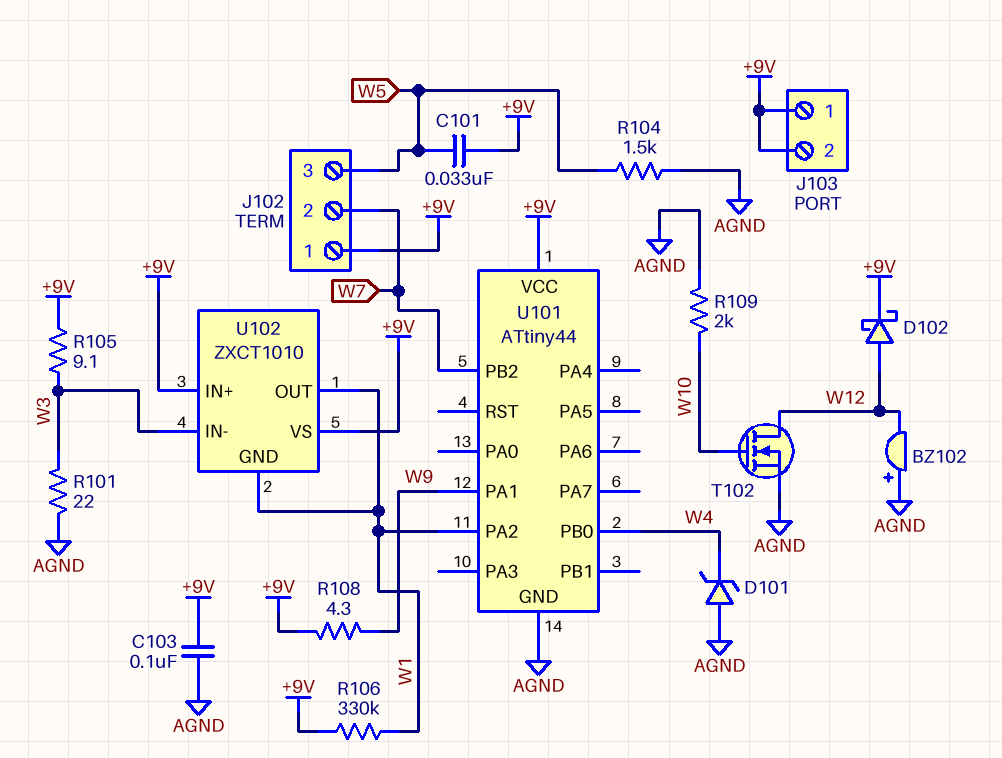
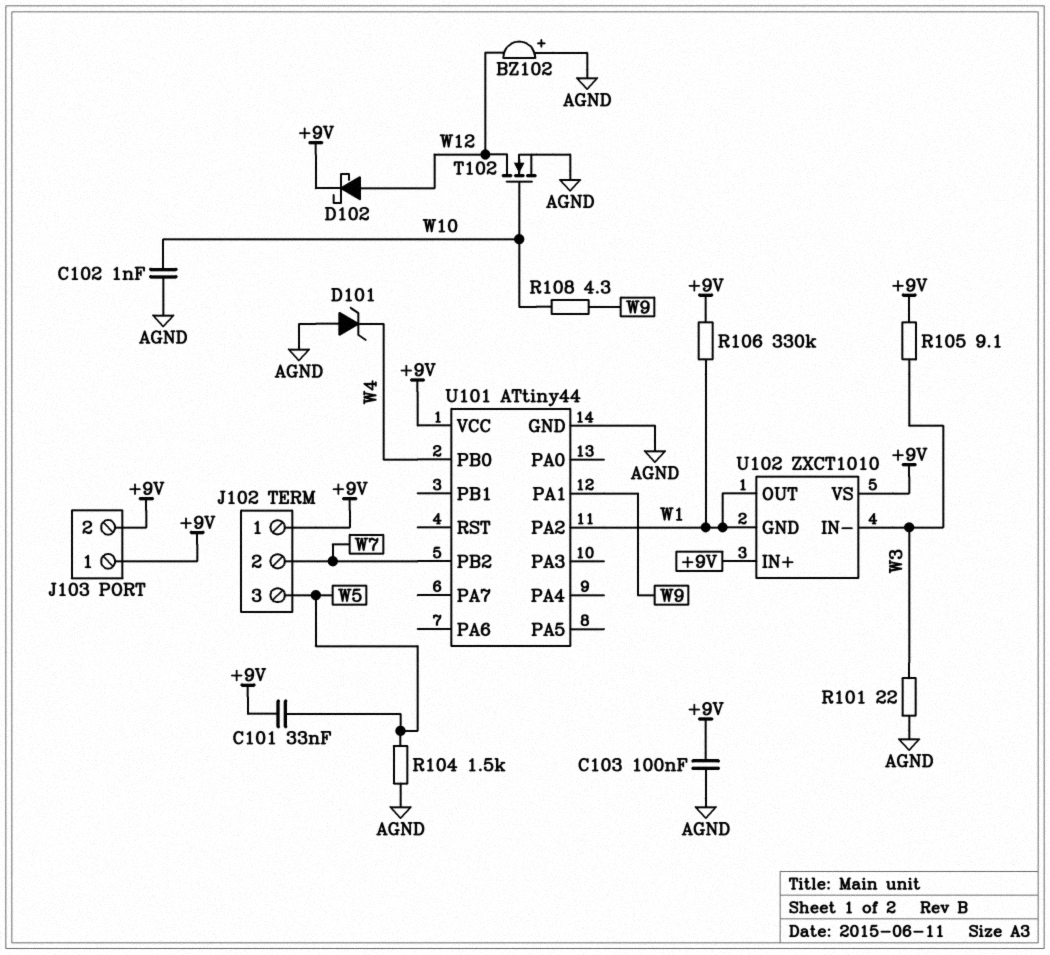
C102: none -> 1nF (AGND, W10)
R108: 4.3 (+9V, W9) -> 4.3 (W9, W10)
R109: 2k (AGND, W10) -> none

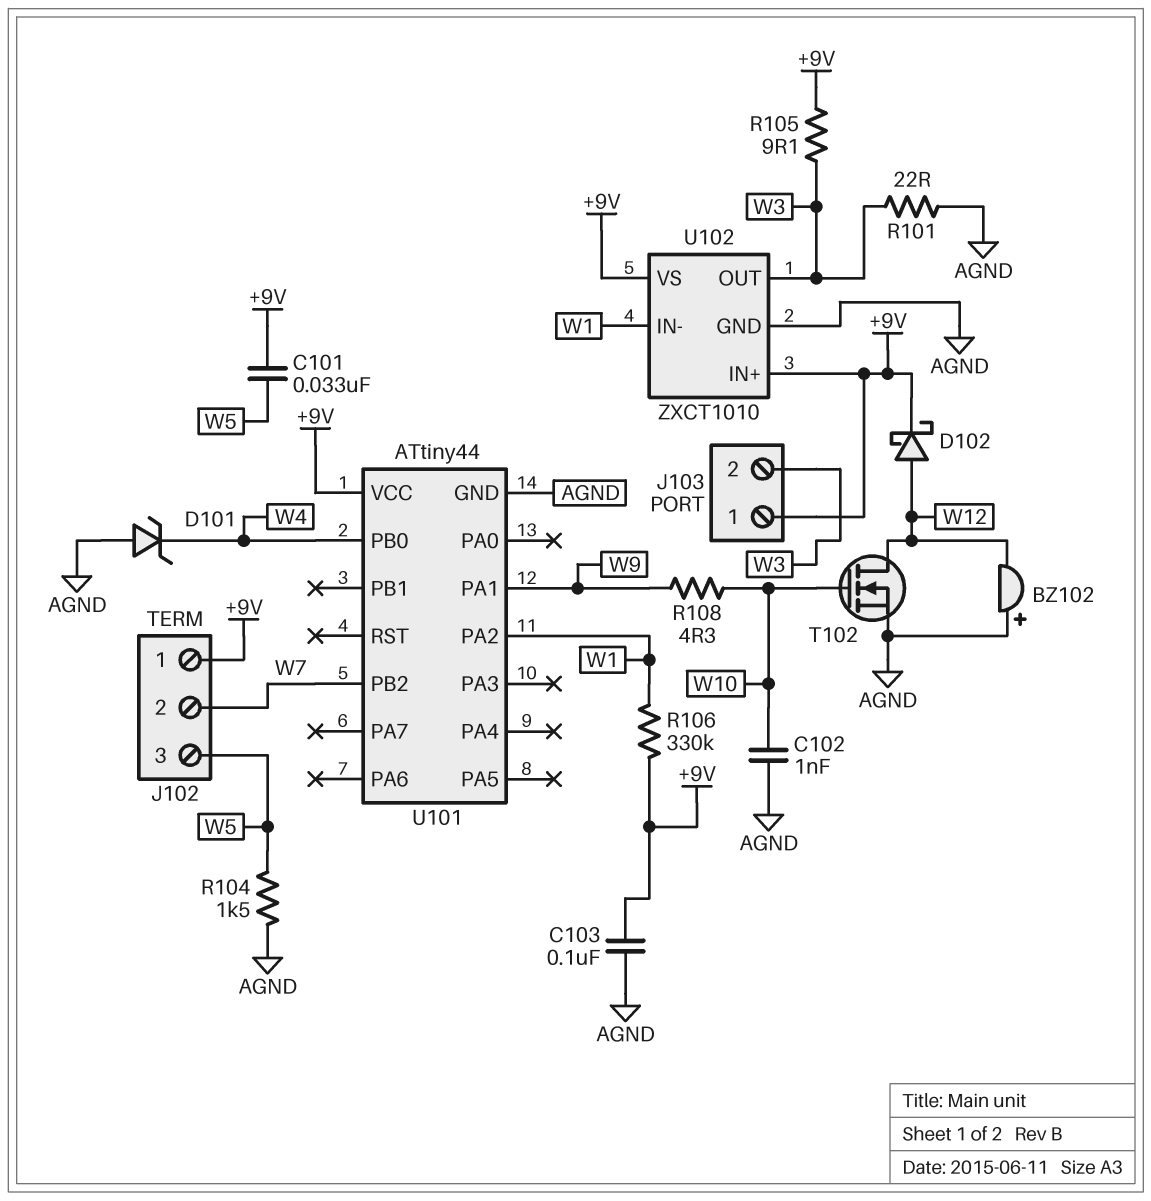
J103 pin 2: +9V -> W3
U102 pin GND: W1 -> AGND
U102 pin IN-: W3 -> W1
U102 pin OUT: W1 -> W3

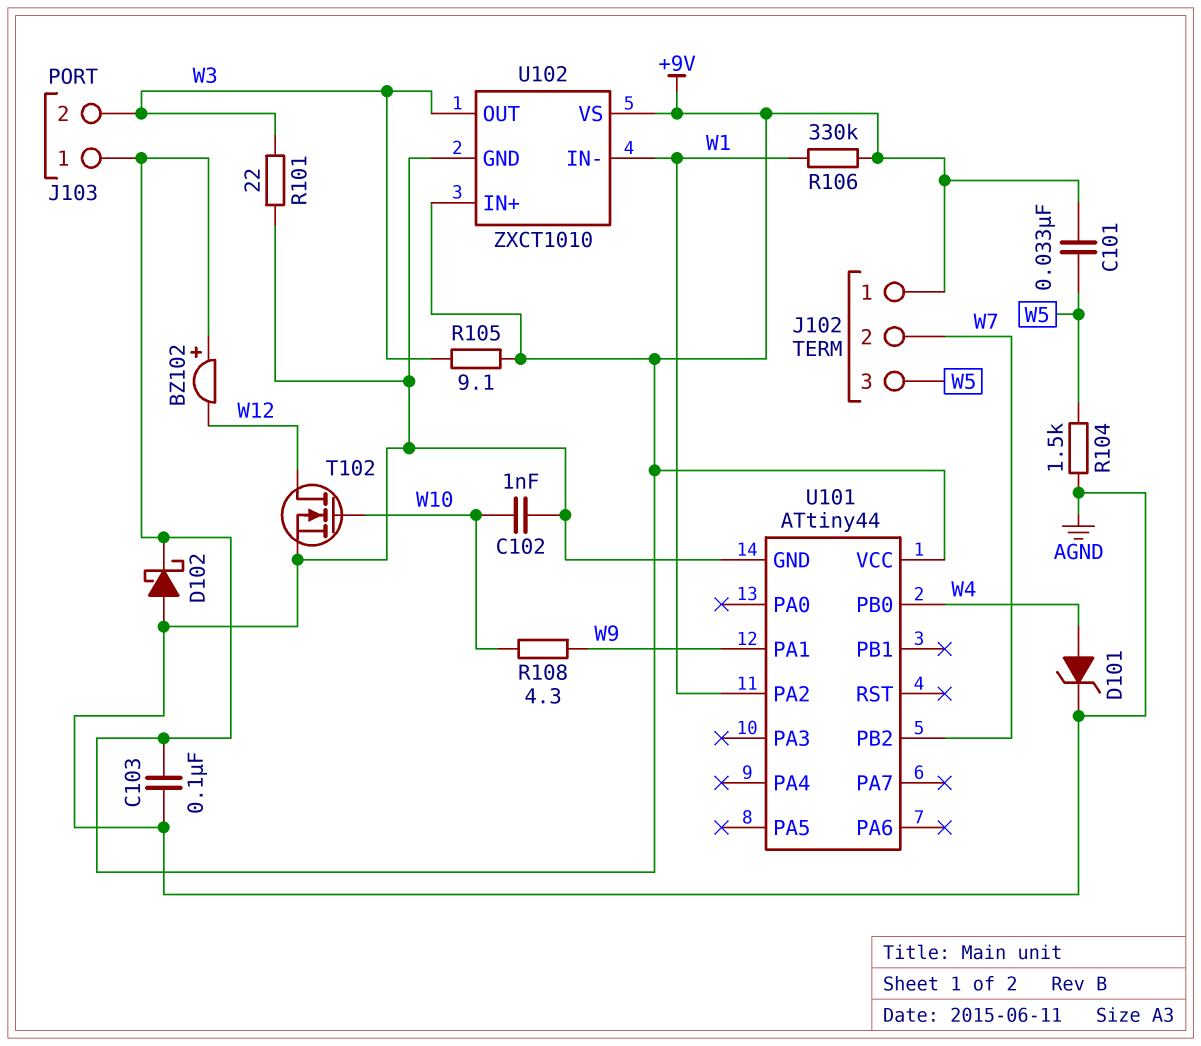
BZ102: buzzer (plus AGND, minus W12) -> buzzer (plus +9V, minus W12)
D101: zener (A AGND, K W4) -> zener (A W4, K AGND)
D102: schottky (A W12, K +9V) -> schottky (A AGND, K +9V)

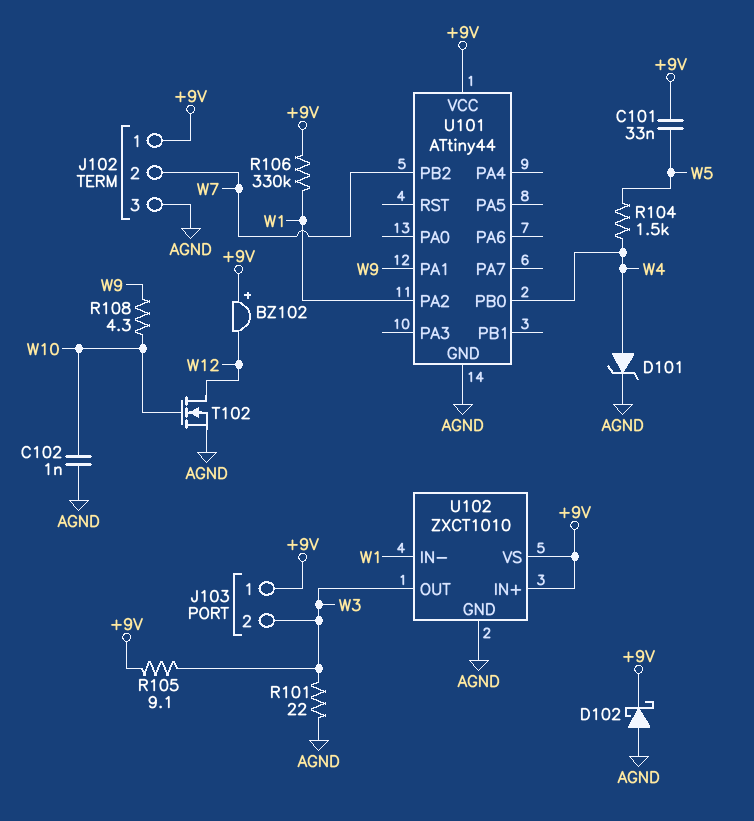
C103: 100nF (+9V, AGND) -> none
J102 pin 3: W5 -> AGND
R104: 1.5k (AGND, W5) -> 1.5k (W4, W5)

